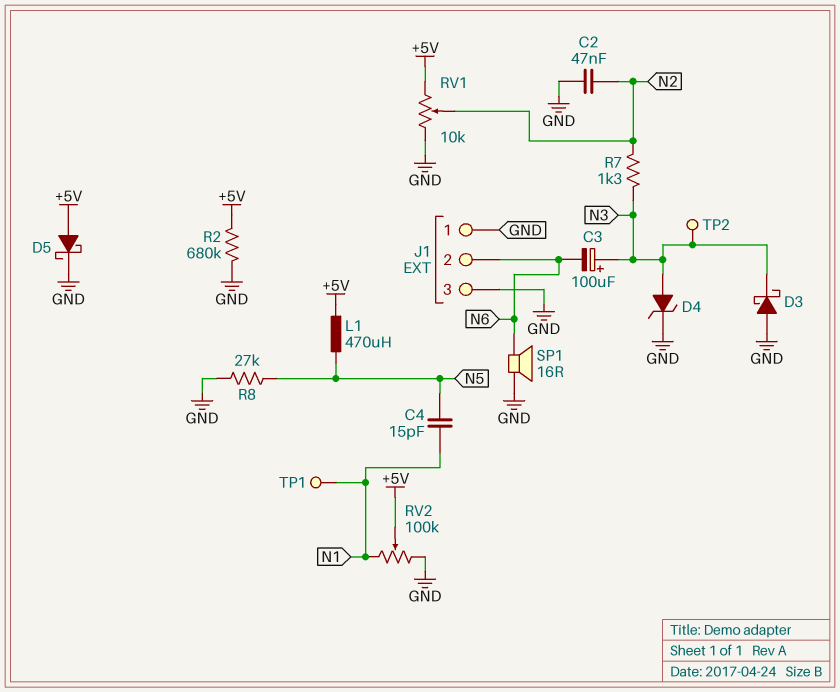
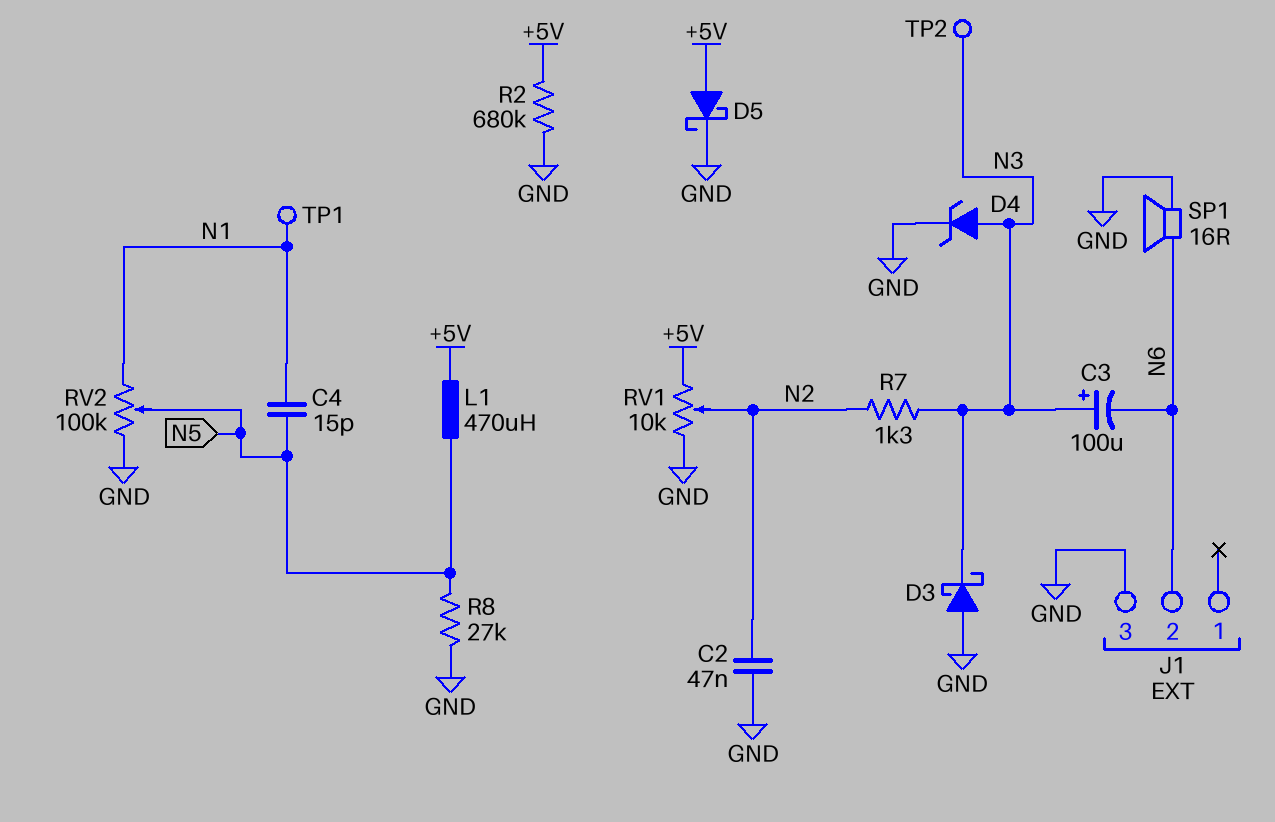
J1 pin 1: GND -> none
RV2: 100k (GND, N1, wiper +5V) -> 100k (GND, N1, wiper N5)

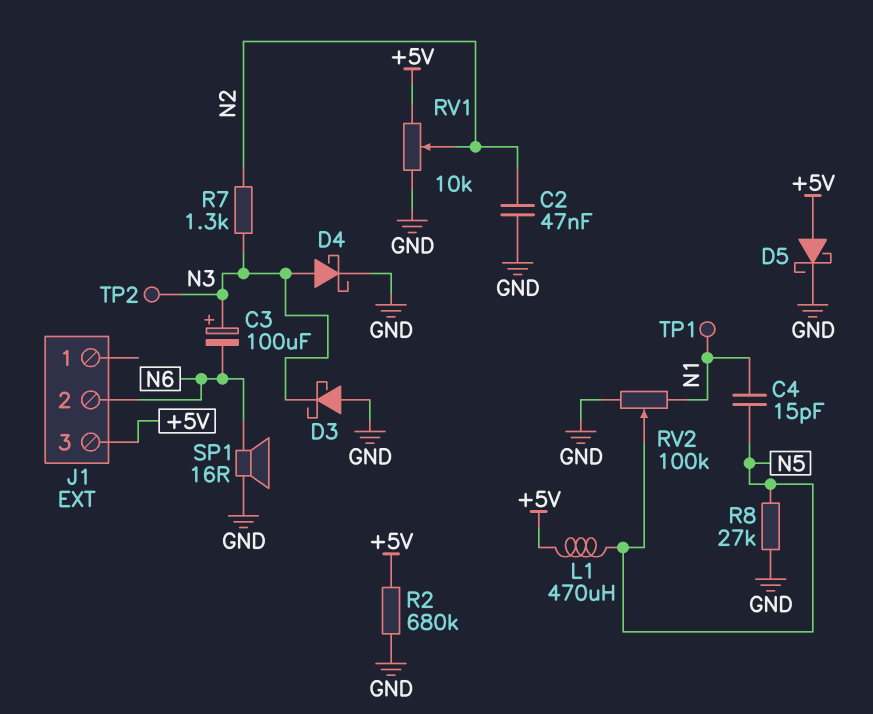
D4: zener (A N3, K GND) -> schottky (A N3, K GND)
J1 pin 3: GND -> +5V

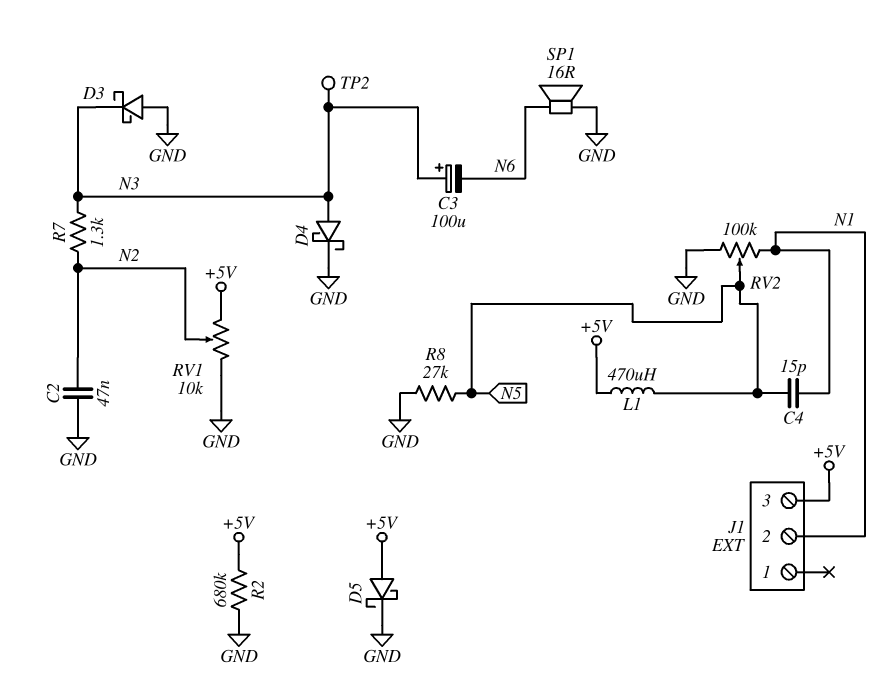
J1 pin 2: N6 -> N1
TP1: test point (N1) -> none

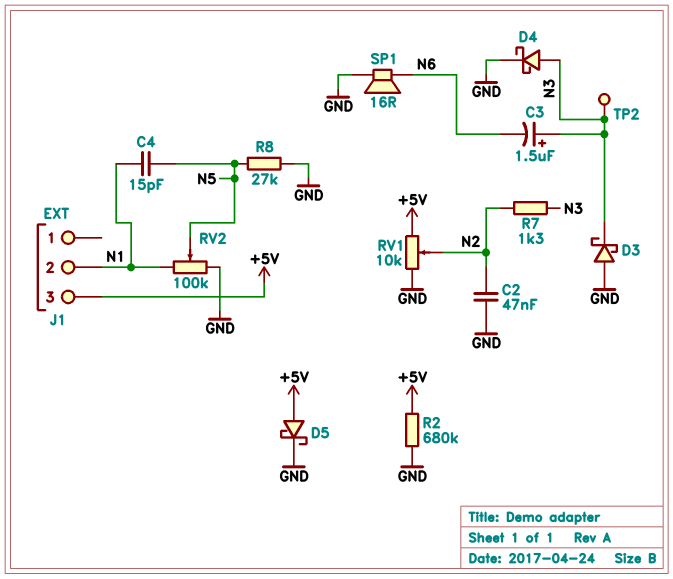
C3: 100uF (plus N3, minus N6) -> 1.5uF (plus N3, minus N6)
L1: 470uH (+5V, N5) -> none

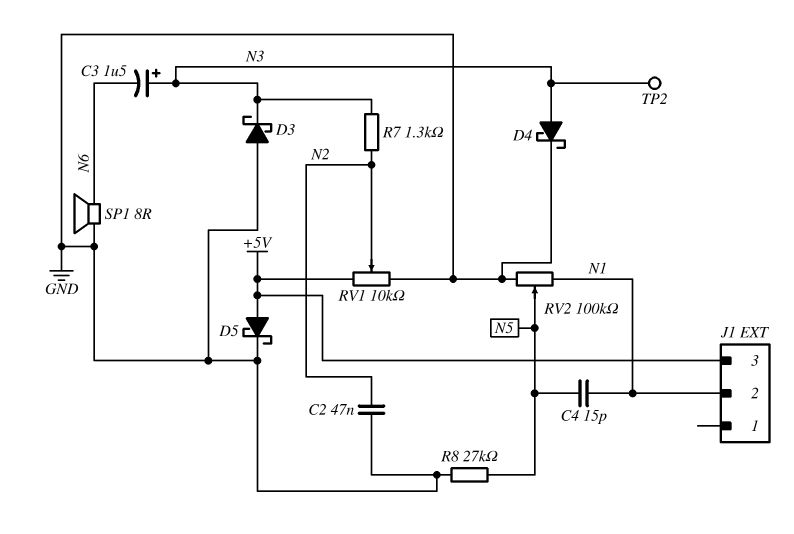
R2: 680k (+5V, GND) -> none
SP1: speaker 16R (GND, N6) -> speaker 8R (GND, N6)

